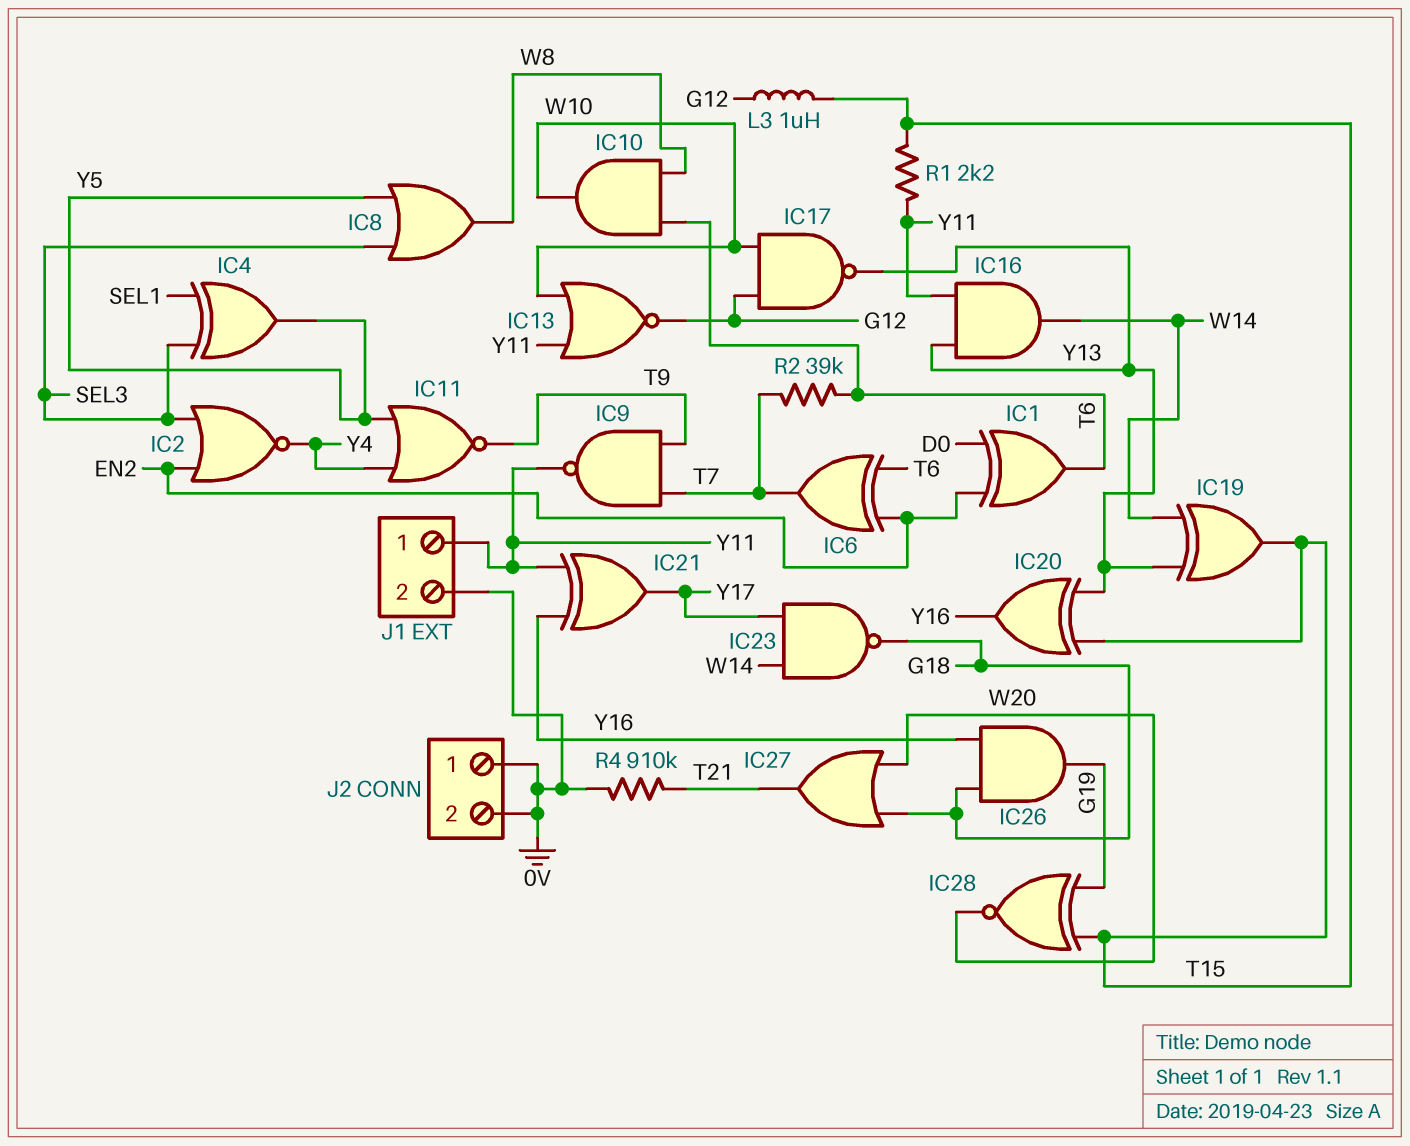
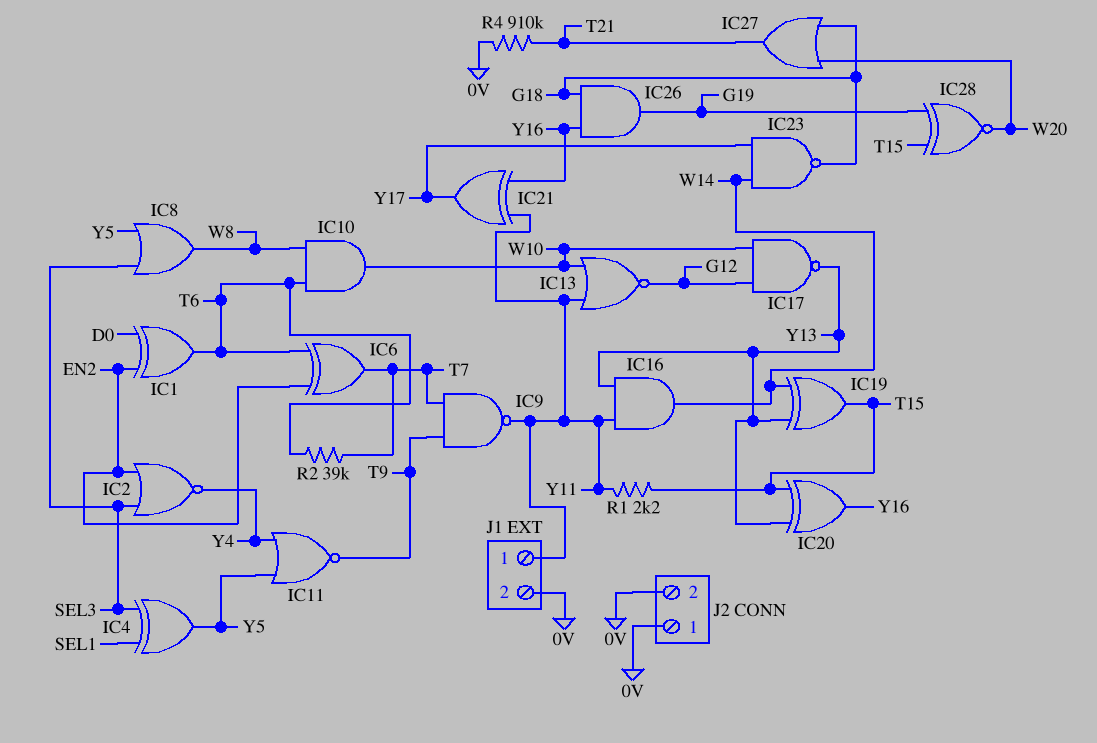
L3: 1uH (G12, T15) -> none

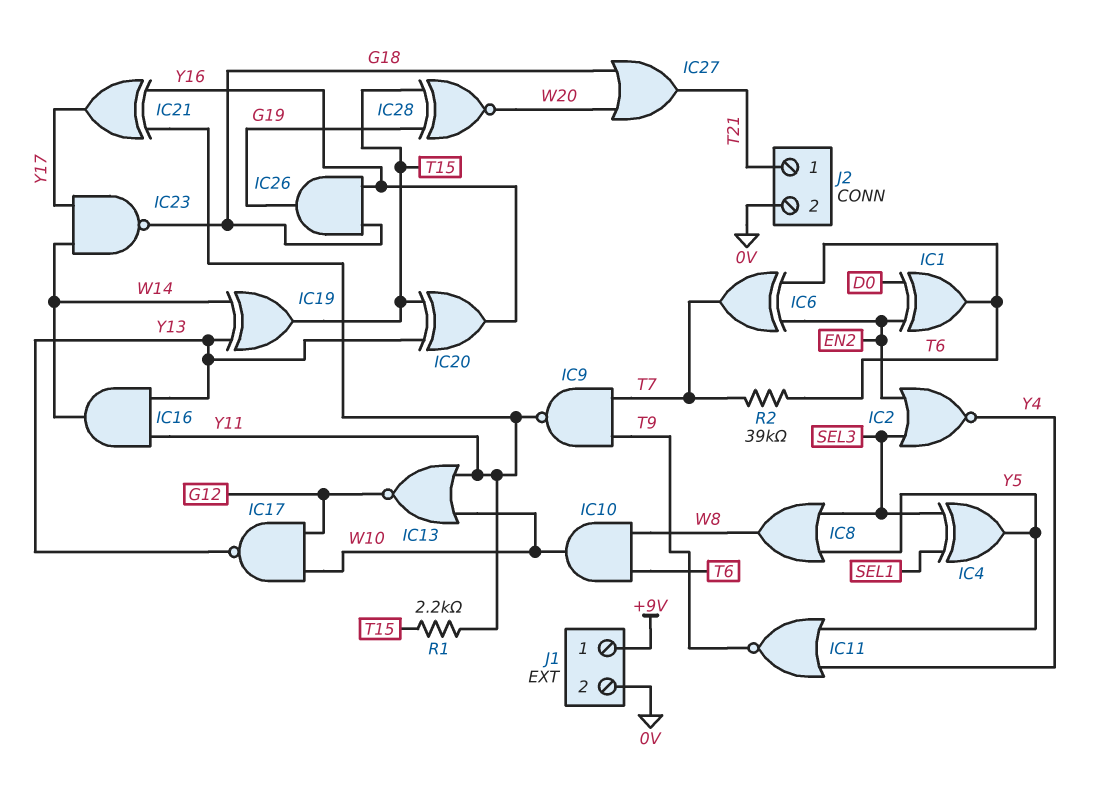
J1 pin 1: Y11 -> +9V
J2 pin 1: 0V -> T21
R4: 910k (0V, T21) -> none

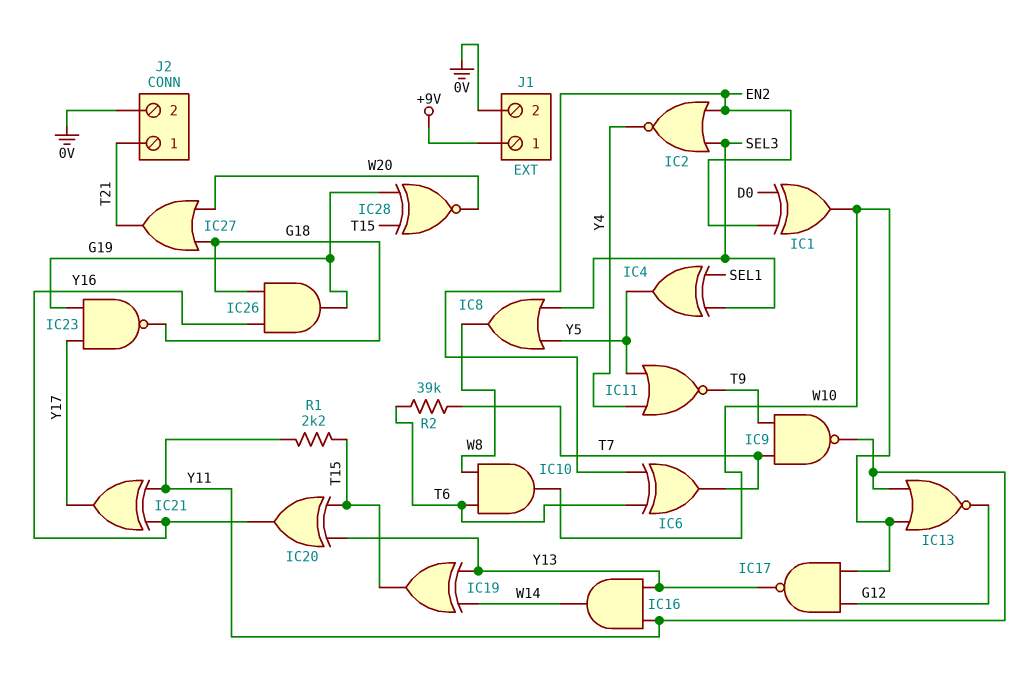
IC1: XOR (in D0, in EN2, out T6) -> XOR (in D0, in EN2, out W10)
IC23: NAND (in W14, in Y17, out G18) -> NAND (in G19, in Y17, out G18)

